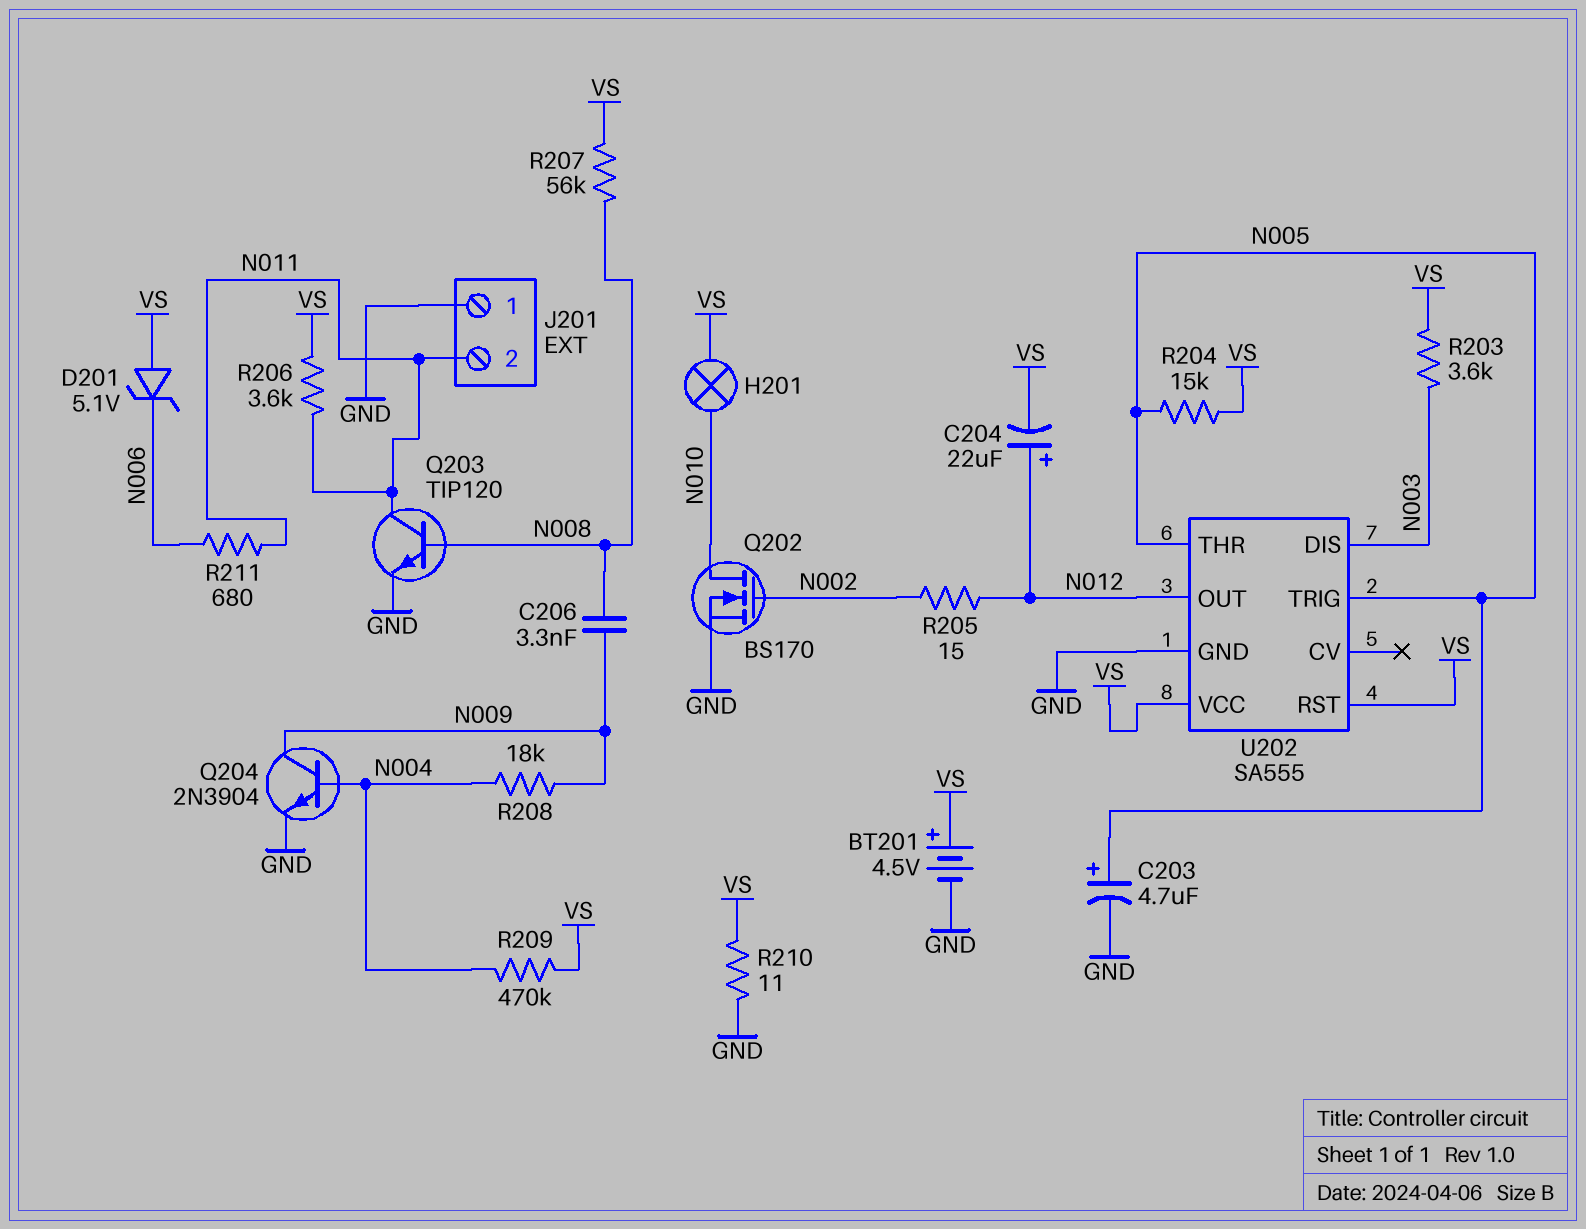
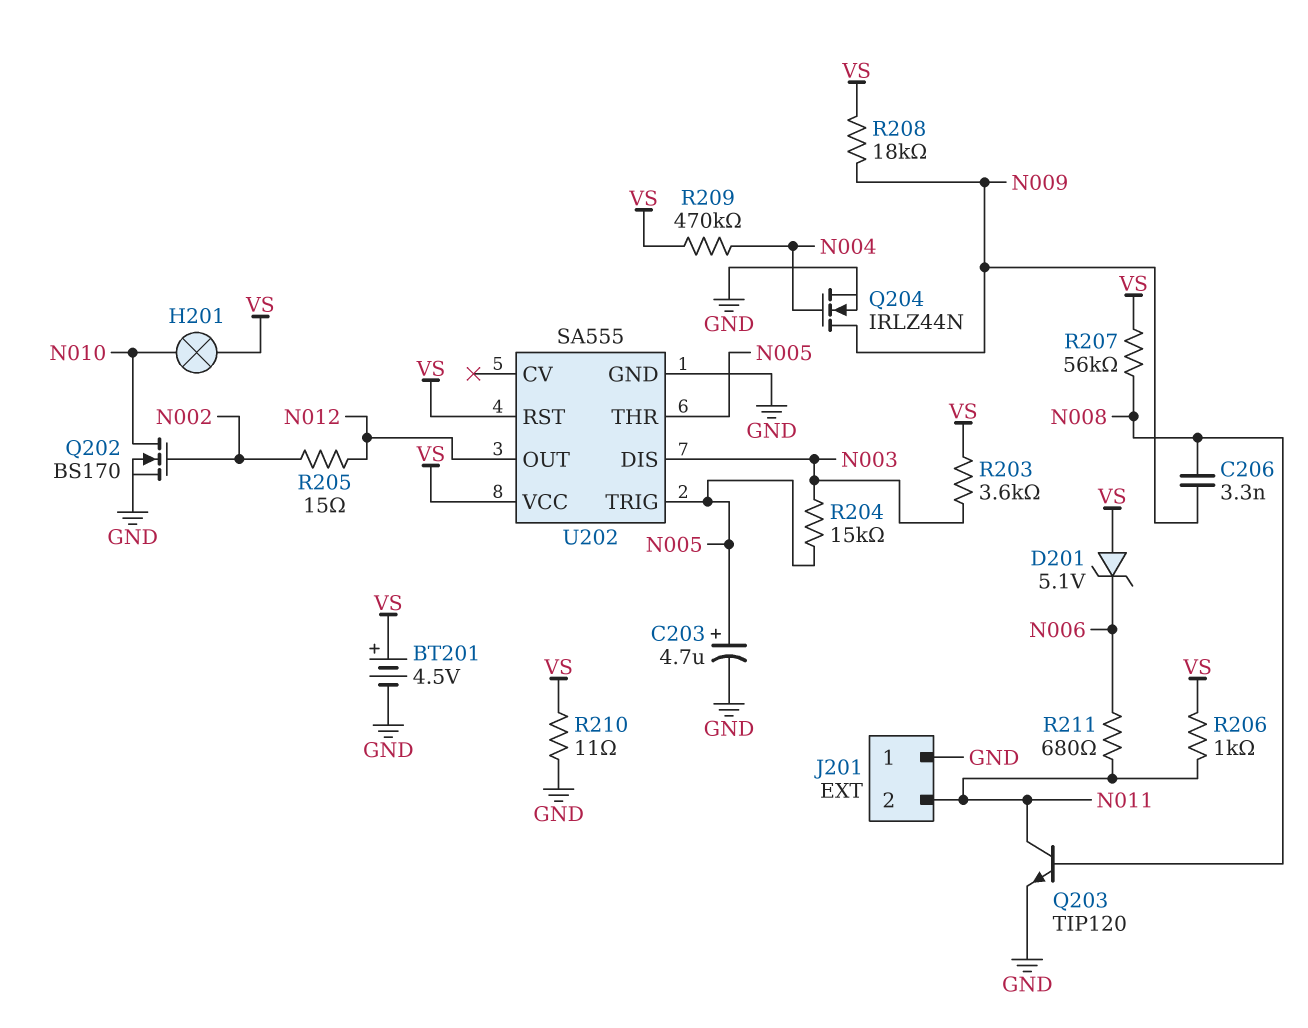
C204: 22uF (plus N012, minus VS) -> none
Q204: NPN 2N3904 (B N004, C N009, E GND) -> NMOS IRLZ44N (G N004, D N009, S GND)
R204: 15k (N005, VS) -> 15k (N003, N005)
R206: 3.6k (N011, VS) -> 1k (N011, VS)
R208: 18k (N004, N009) -> 18k (N009, VS)

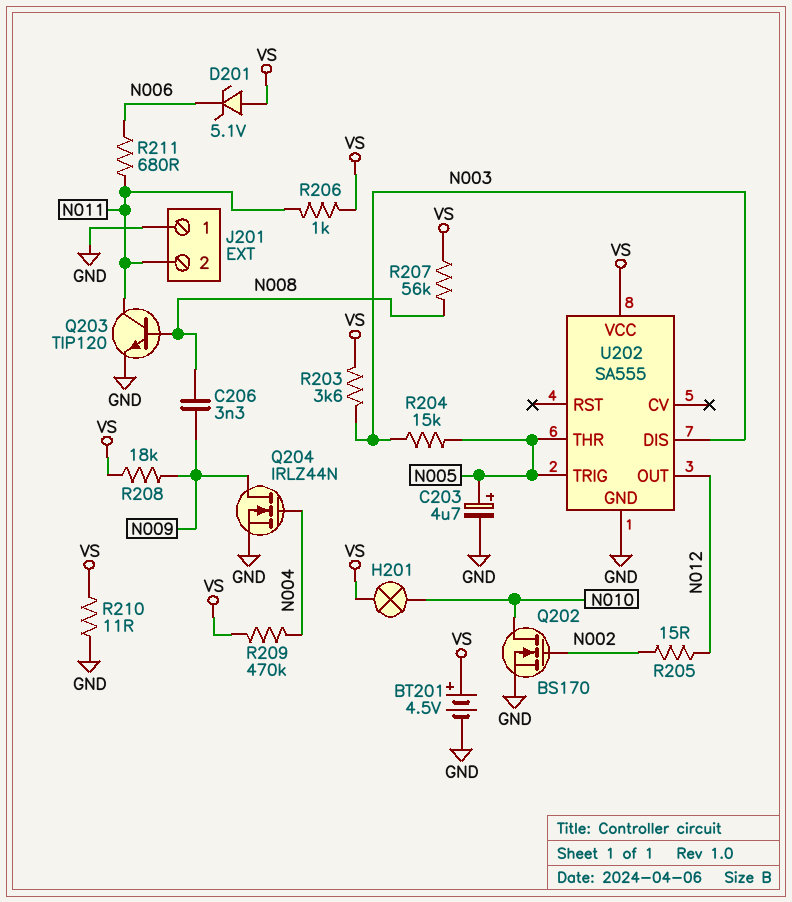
U202 pin RST: VS -> none

